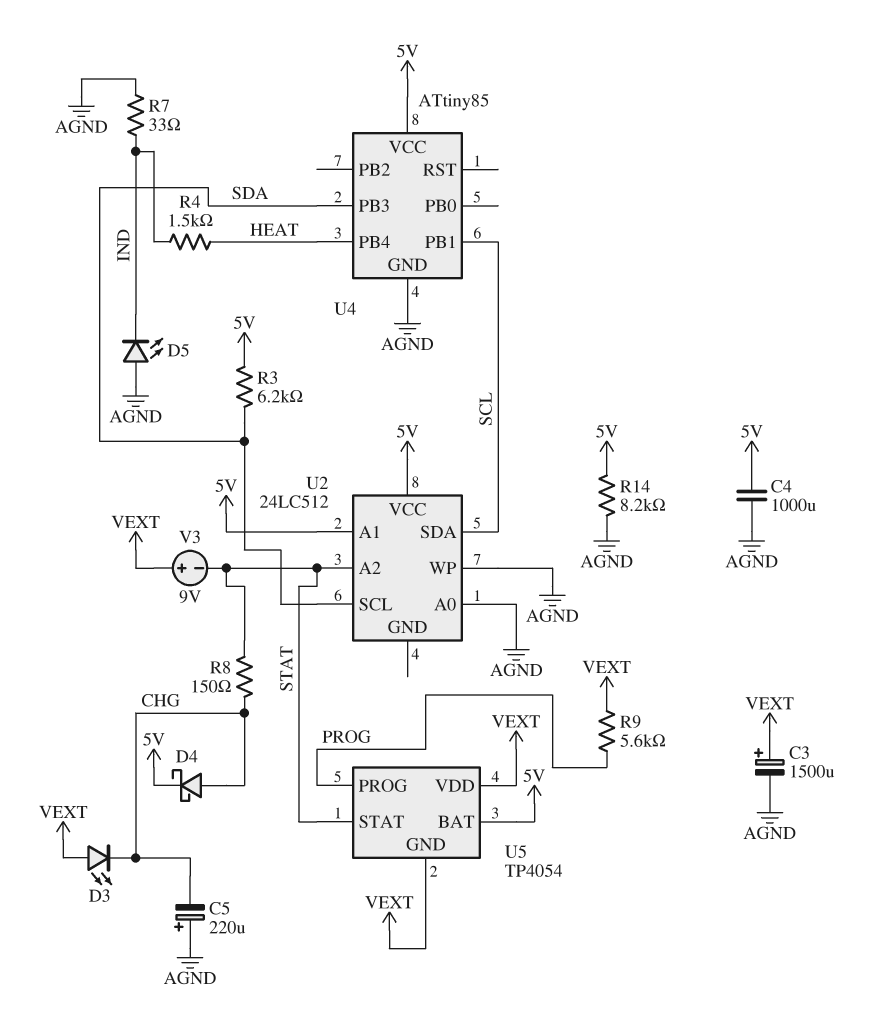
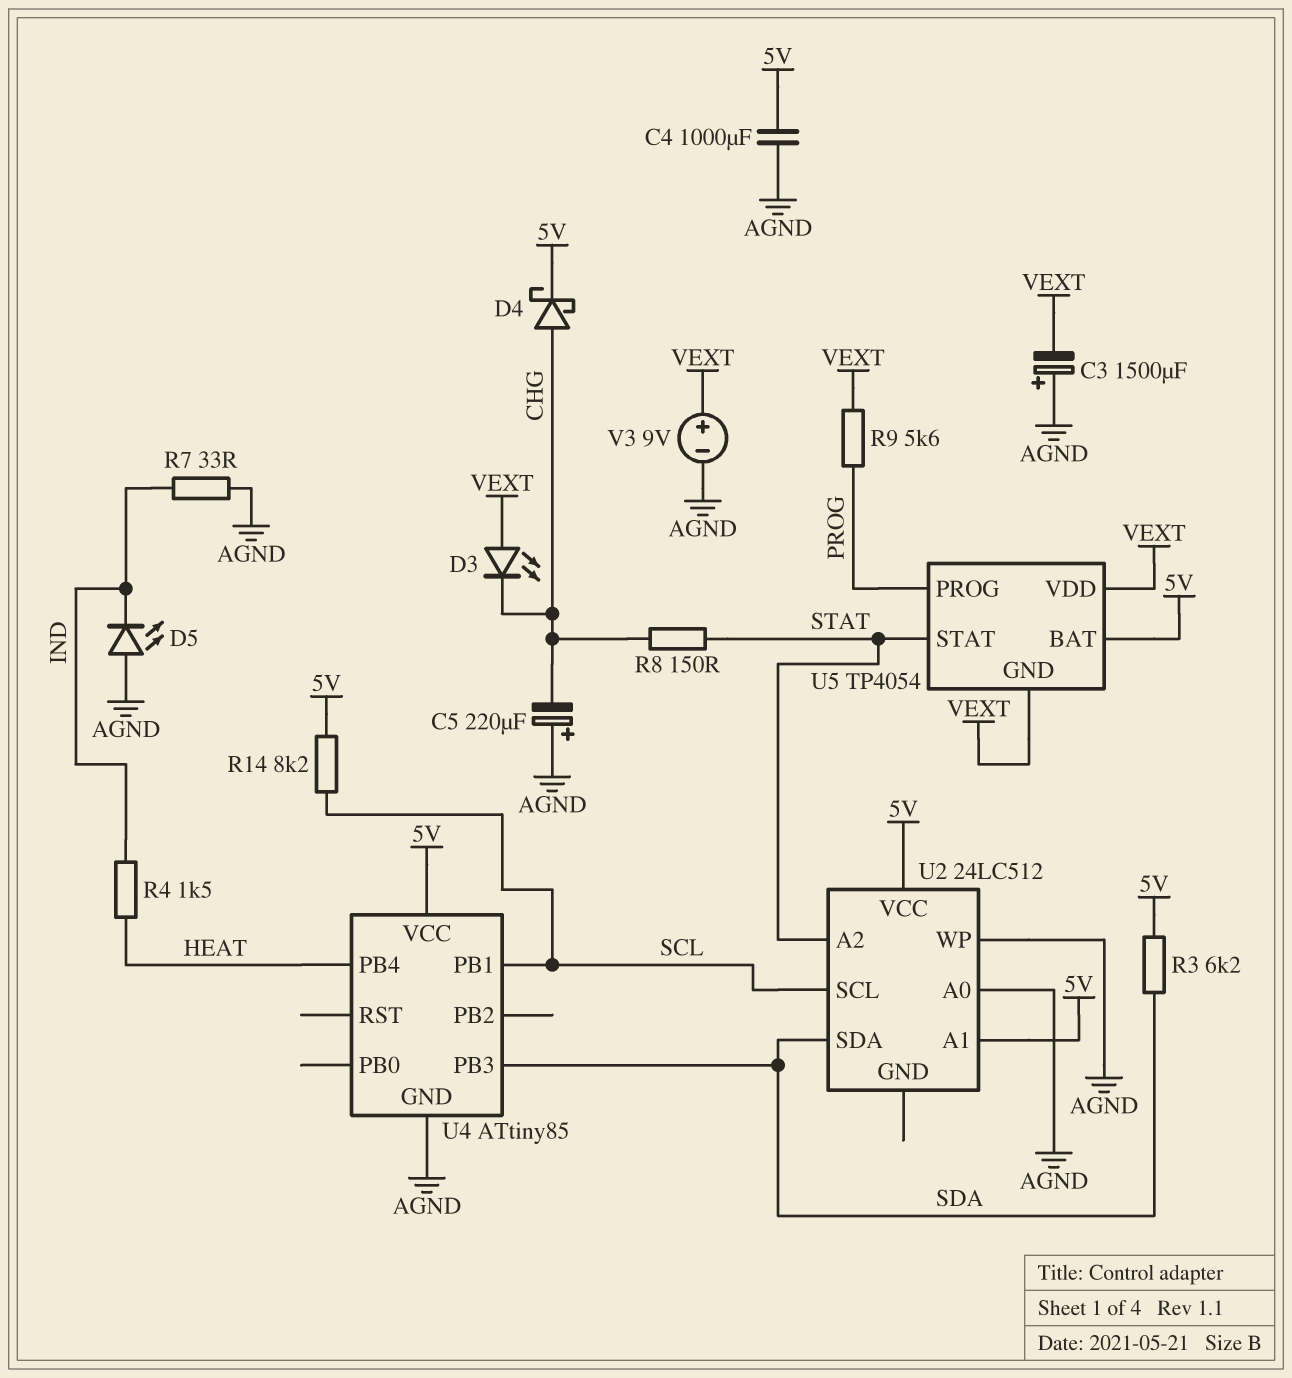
C3: 1500uF (plus VEXT, minus AGND) -> 1500uF (plus AGND, minus VEXT)
R14: 8.2k (5V, AGND) -> 8.2k (5V, SCL)
U2 pin SCL: SDA -> SCL
U2 pin SDA: SCL -> SDA
V3: 9V (plus VEXT, minus STAT) -> 9V (plus VEXT, minus AGND)

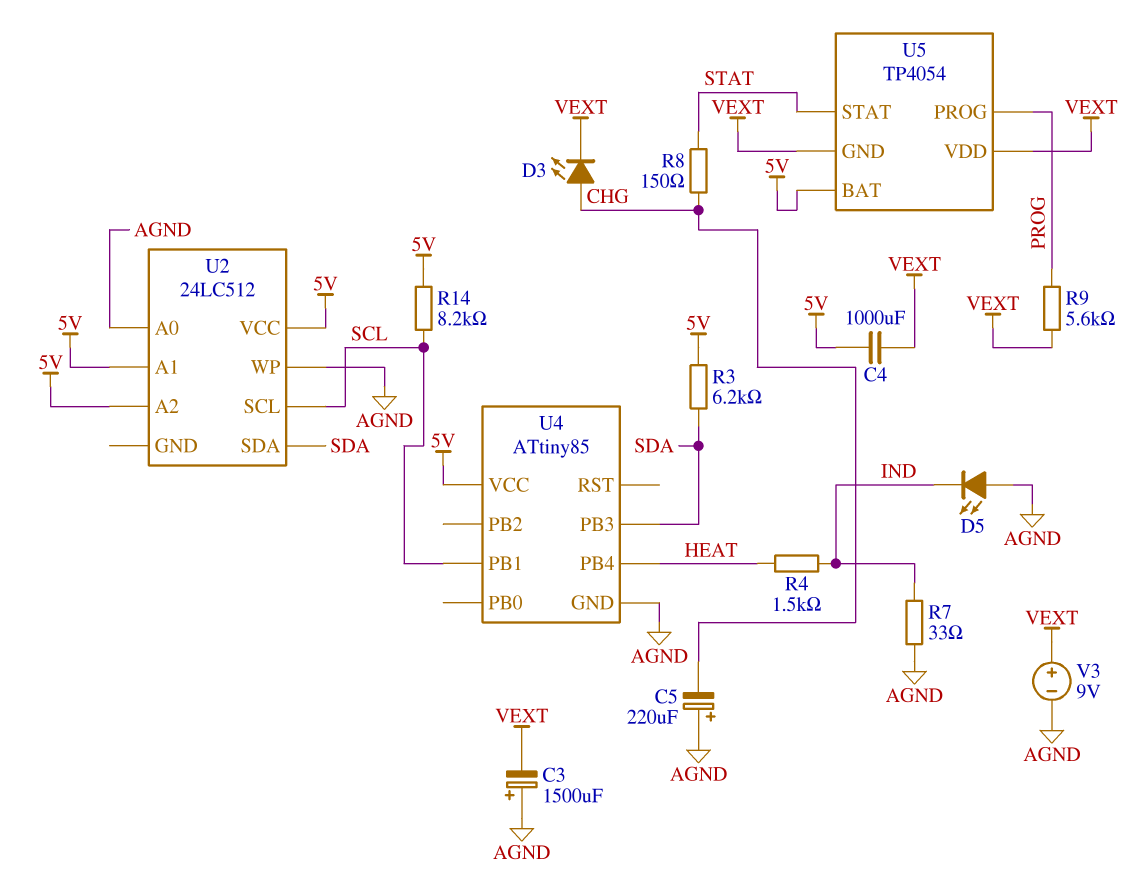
C4: 1000uF (5V, AGND) -> 1000uF (5V, VEXT)
D3: LED (A VEXT, K CHG) -> LED (A CHG, K VEXT)
D4: schottky (A CHG, K 5V) -> none
U2 pin A2: STAT -> 5V

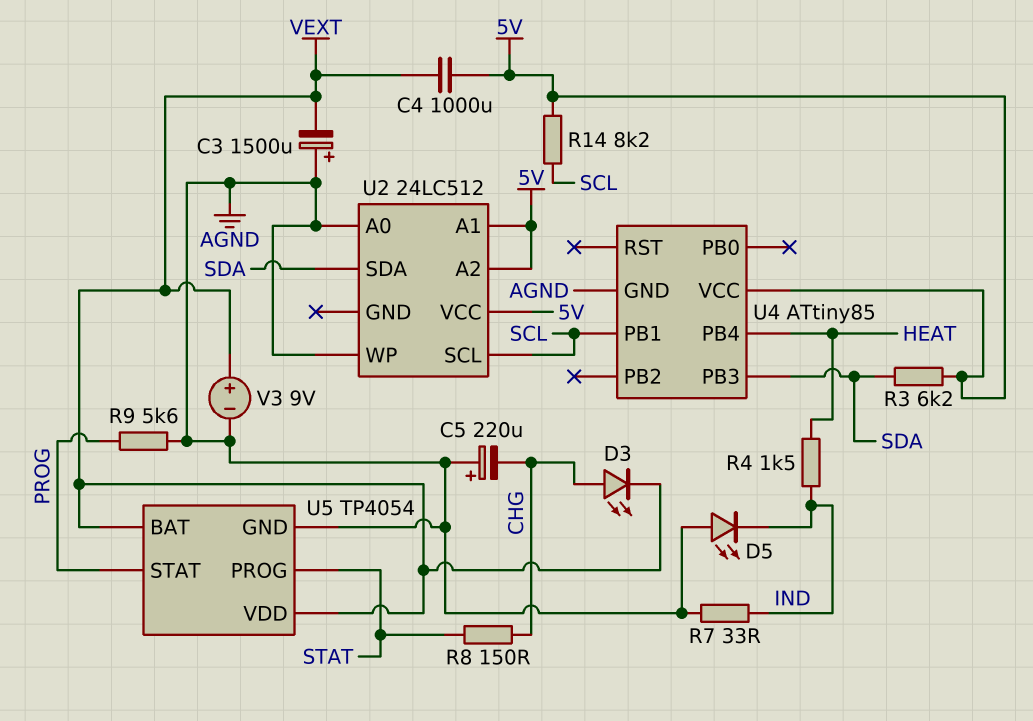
R9: 5.6k (PROG, VEXT) -> 5.6k (AGND, PROG)
U5 pin BAT: 5V -> VEXT
U5 pin GND: VEXT -> AGND
U5 pin PROG: PROG -> STAT
U5 pin STAT: STAT -> PROG

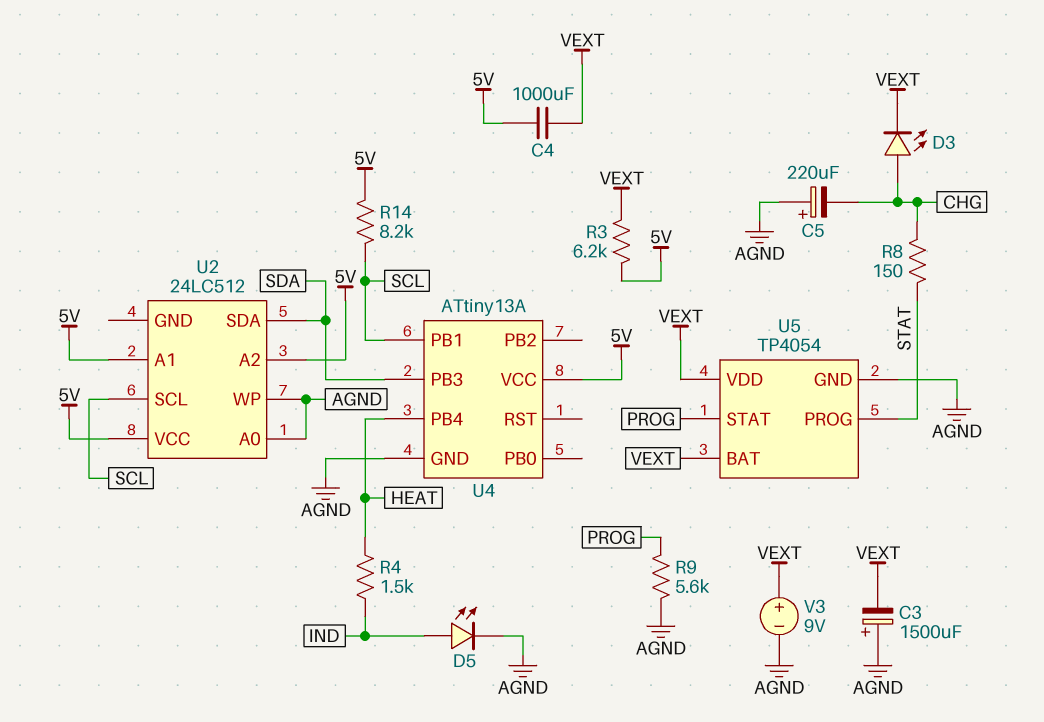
D5: LED (A AGND, K IND) -> LED (A IND, K AGND)
R3: 6.2k (5V, SDA) -> 6.2k (5V, VEXT)
R7: 33 (AGND, IND) -> none
U4: ATtiny85 -> ATtiny13A

